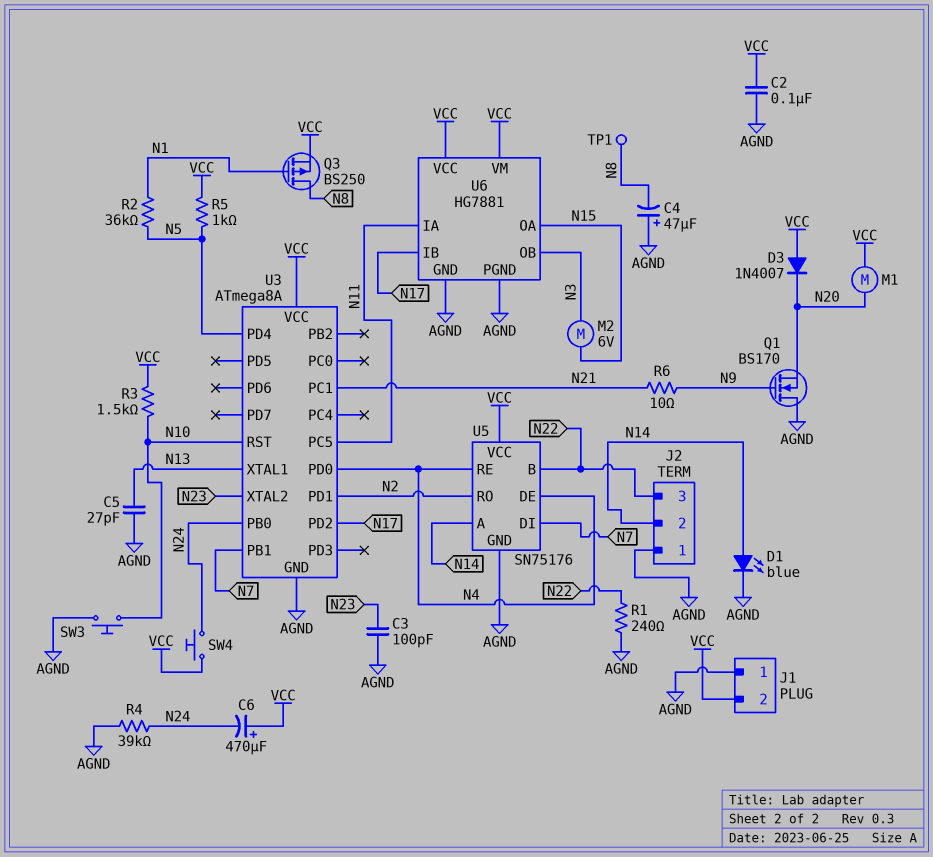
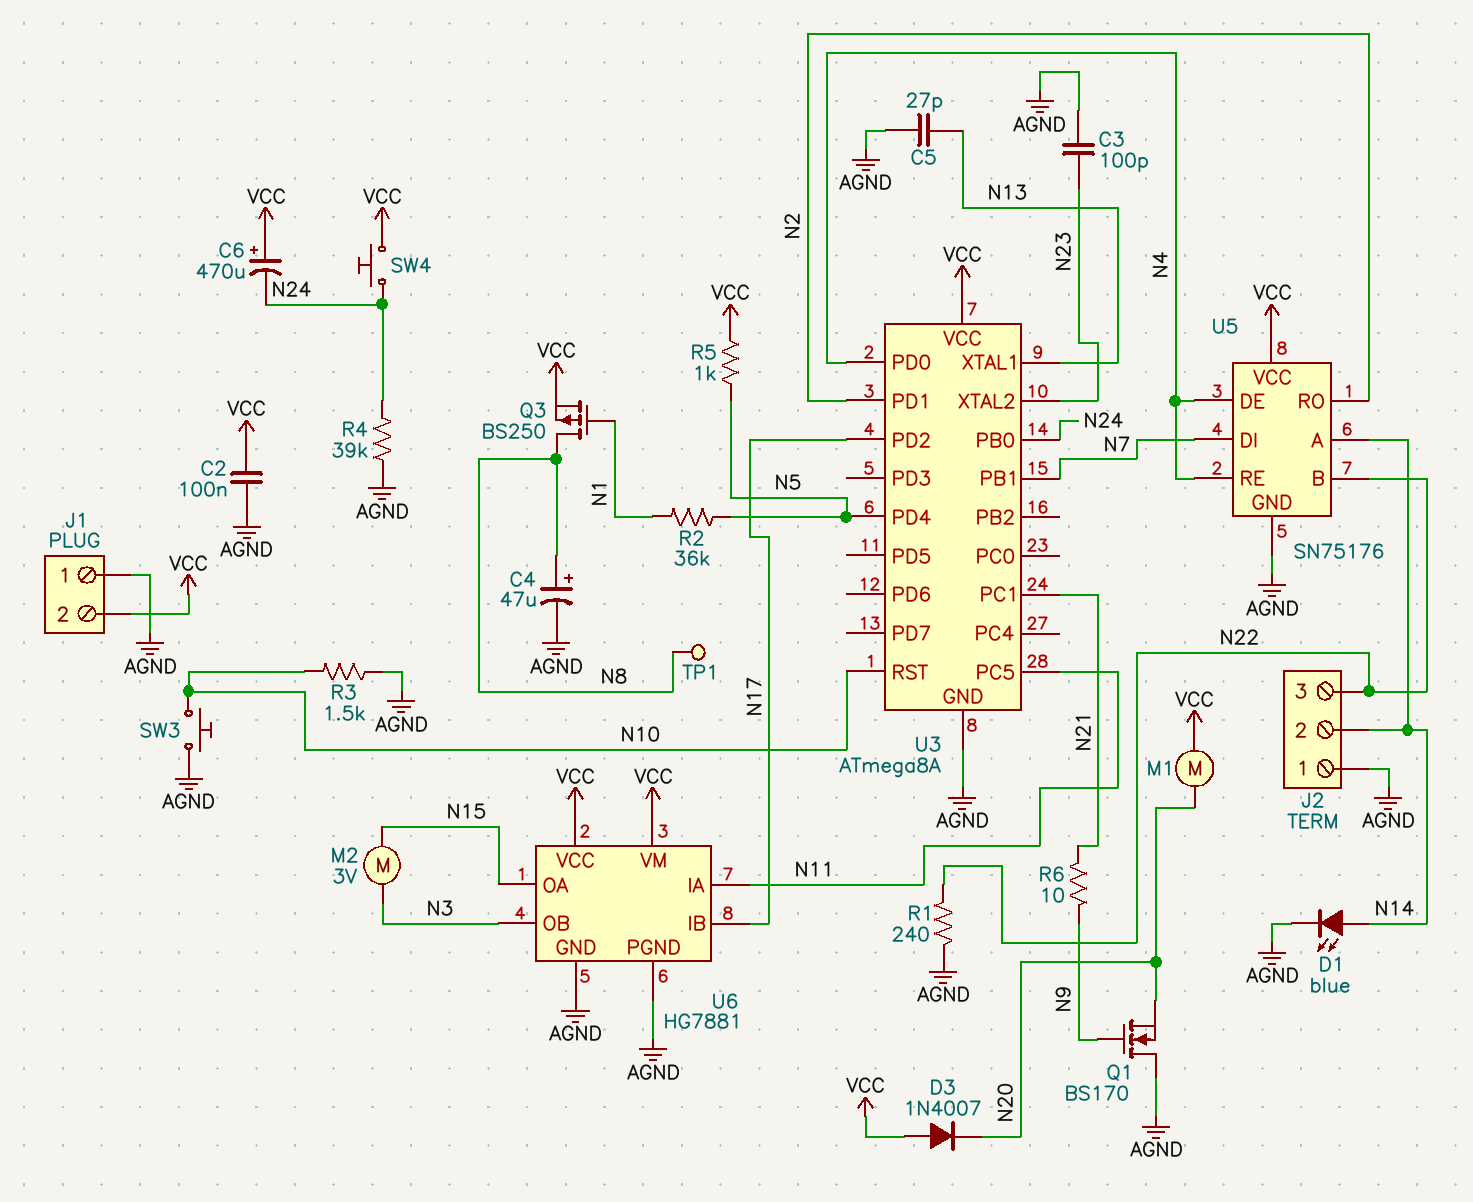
C4: 47uF (plus AGND, minus N8) -> 47uF (plus N8, minus AGND)
M2: motor 6V (N3, N15) -> motor 3V (N3, N15)
R3: 1.5k (N10, VCC) -> 1.5k (AGND, N10)

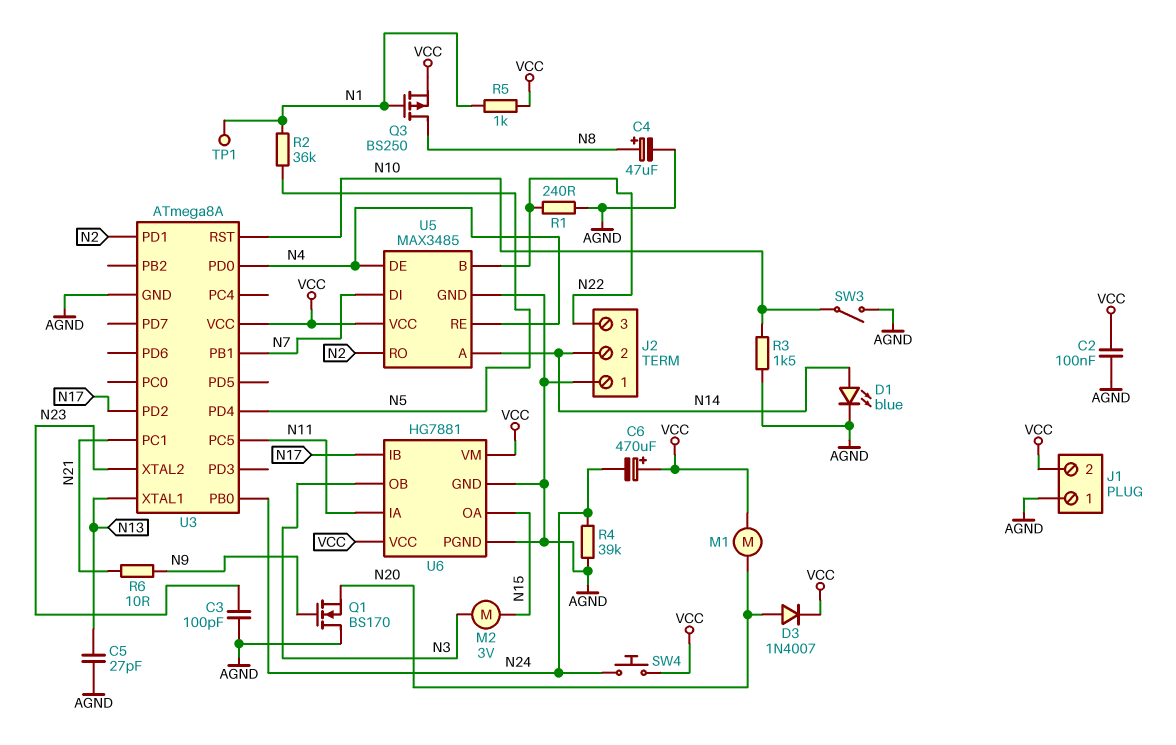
D3: diode 1N4007 (A VCC, K N20) -> diode 1N4007 (A N20, K VCC)
R5: 1k (N5, VCC) -> 1k (N1, VCC)
SW3: button (AGND, N10) -> switch (AGND, N10)
TP1: test point (N8) -> test point (N1)
U5: SN75176 -> MAX3485

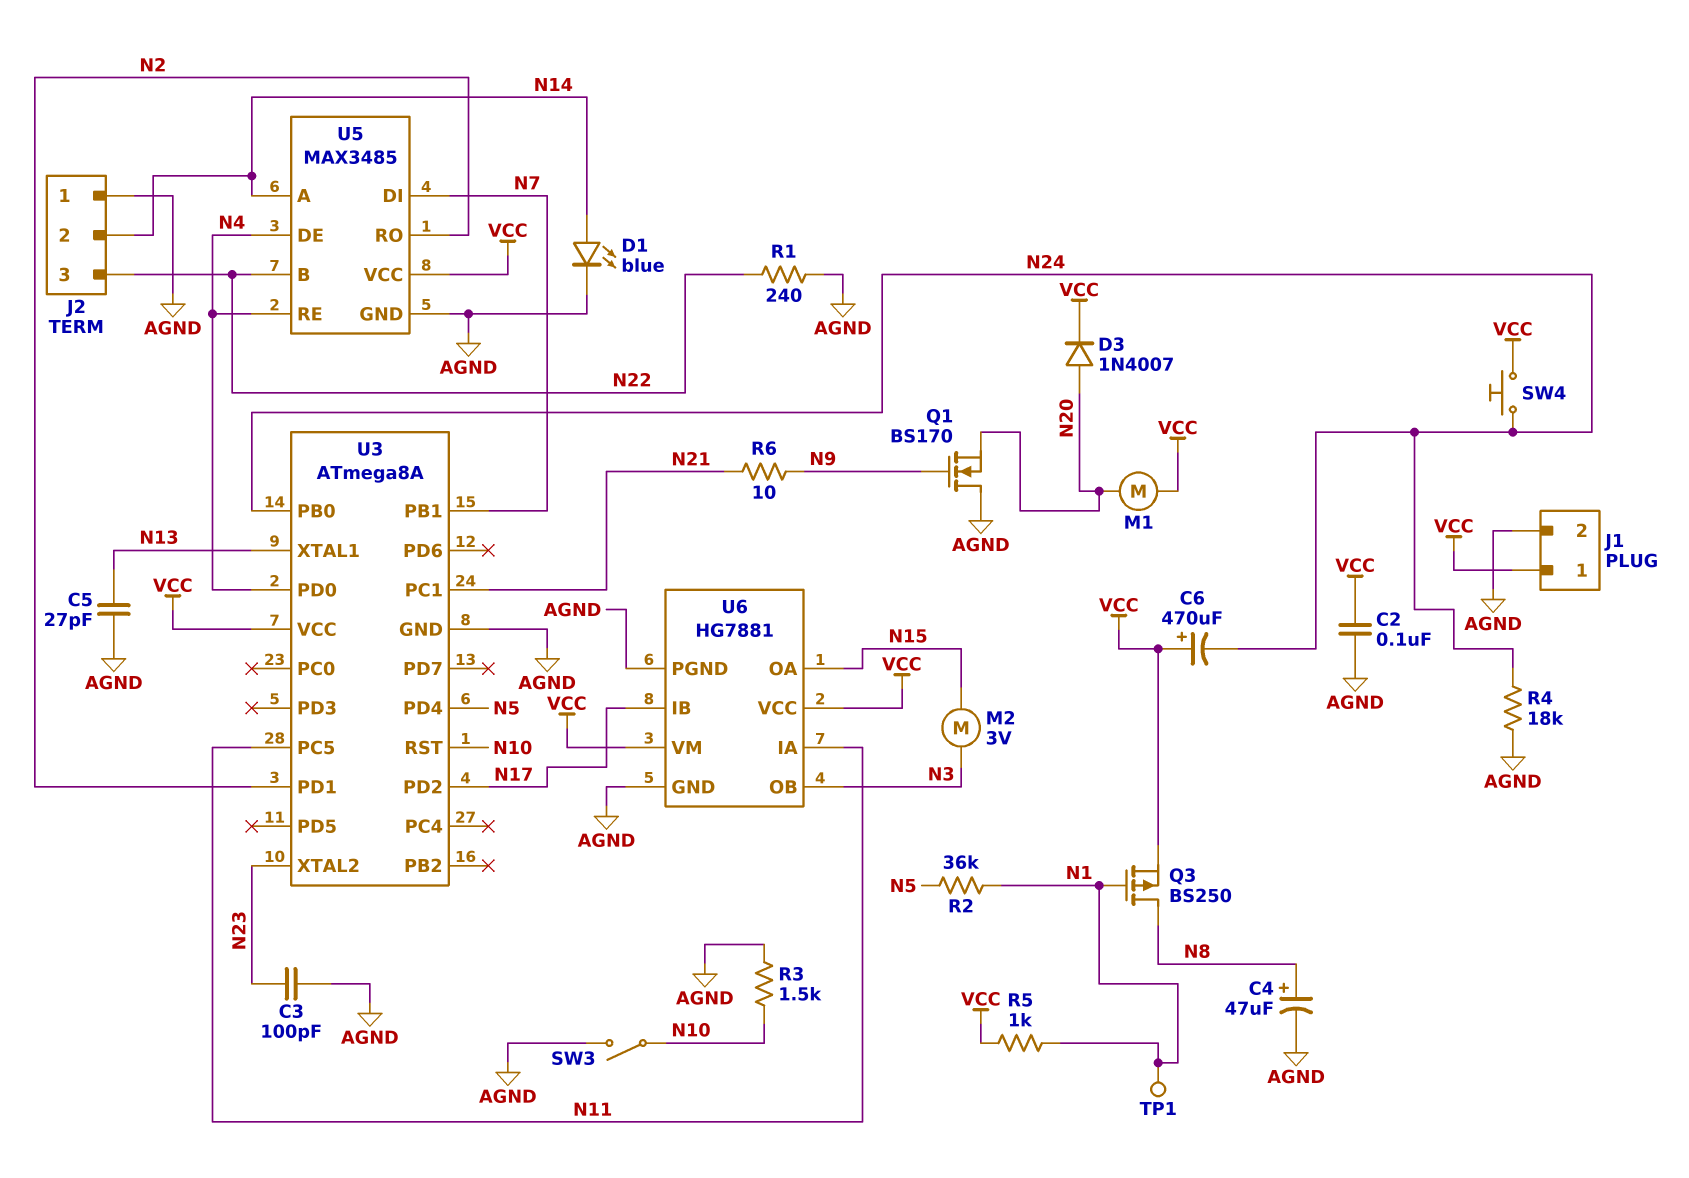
J1 pin 1: AGND -> VCC
J1 pin 2: VCC -> AGND
R4: 39k (AGND, N24) -> 18k (AGND, N24)

